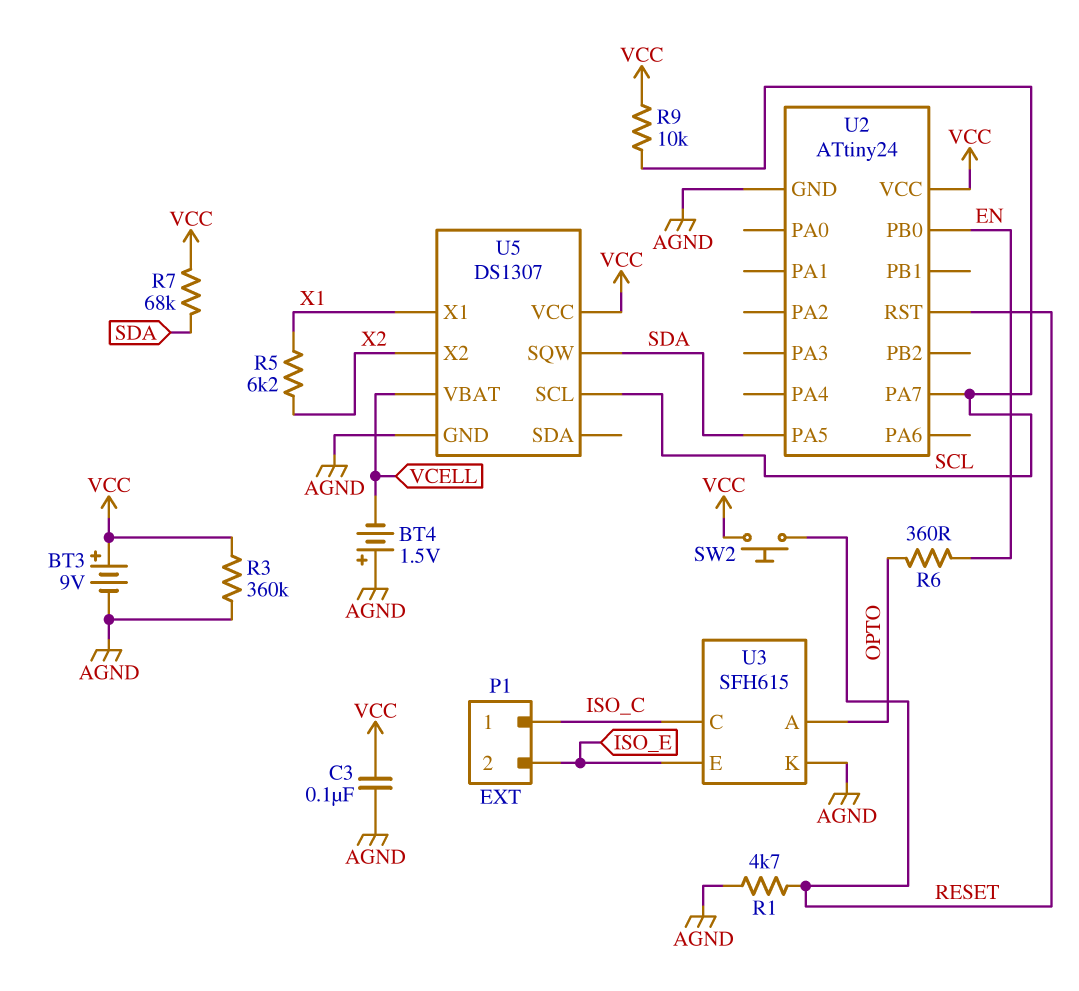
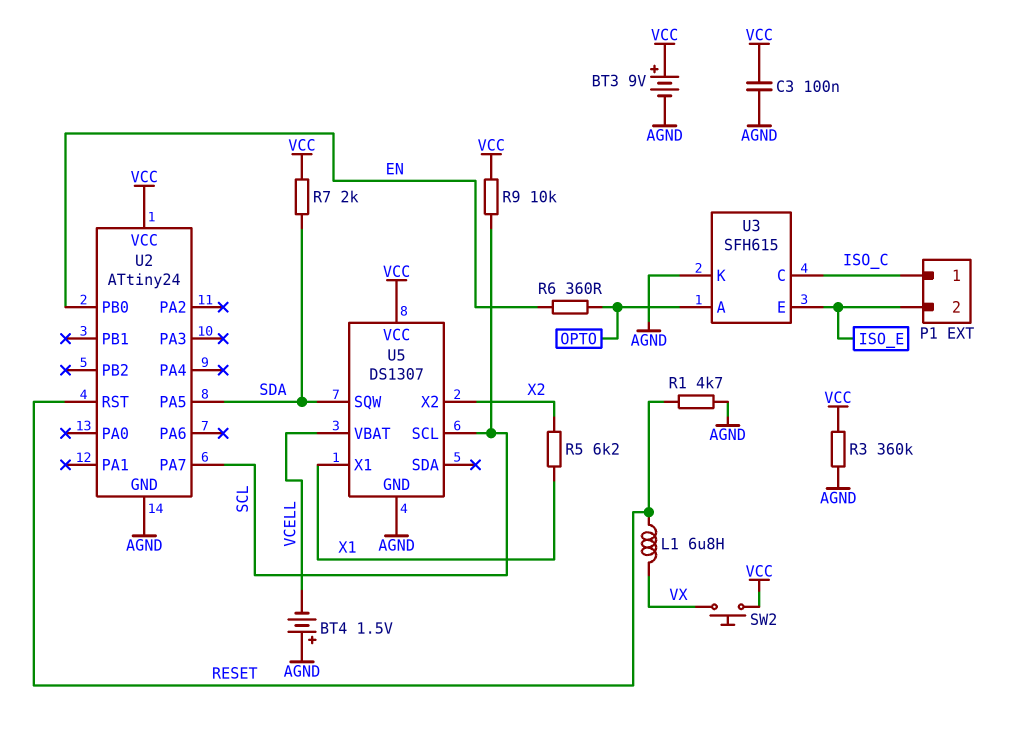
L1: none -> 6.8uH (RESET, VX)
R7: 68k (SDA, VCC) -> 2k (SDA, VCC)
SW2: button (RESET, VCC) -> button (VCC, VX)

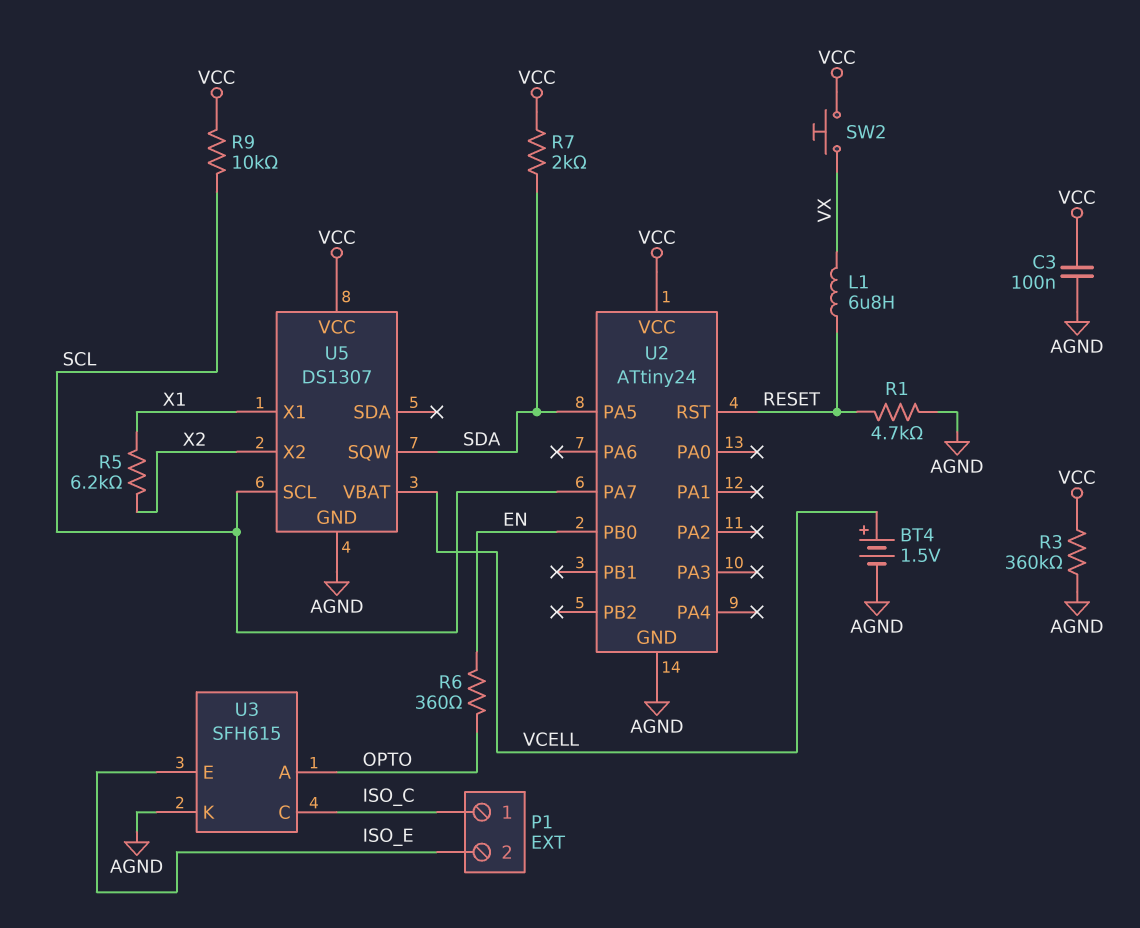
BT3: 9V (plus VCC, minus AGND) -> none
BT4: 1.5V (plus AGND, minus VCELL) -> 1.5V (plus VCELL, minus AGND)

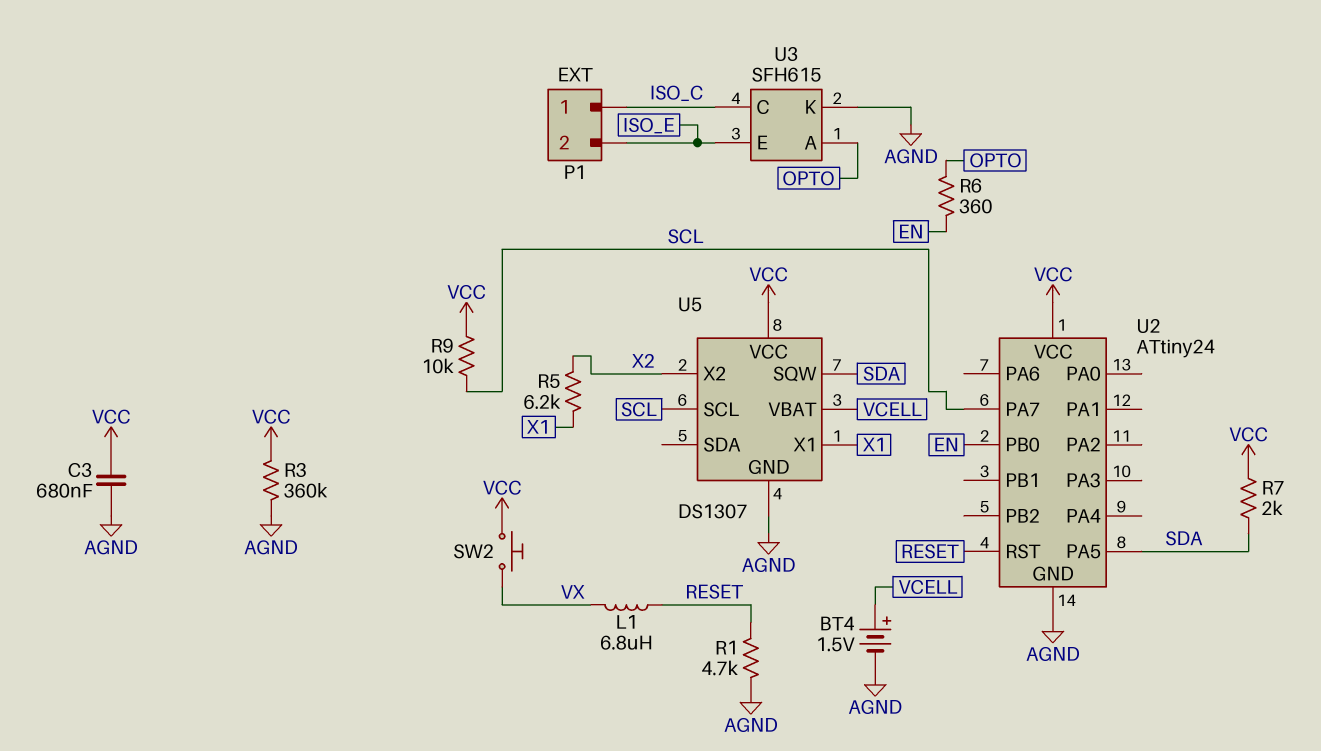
C3: 100nF (AGND, VCC) -> 680nF (AGND, VCC)

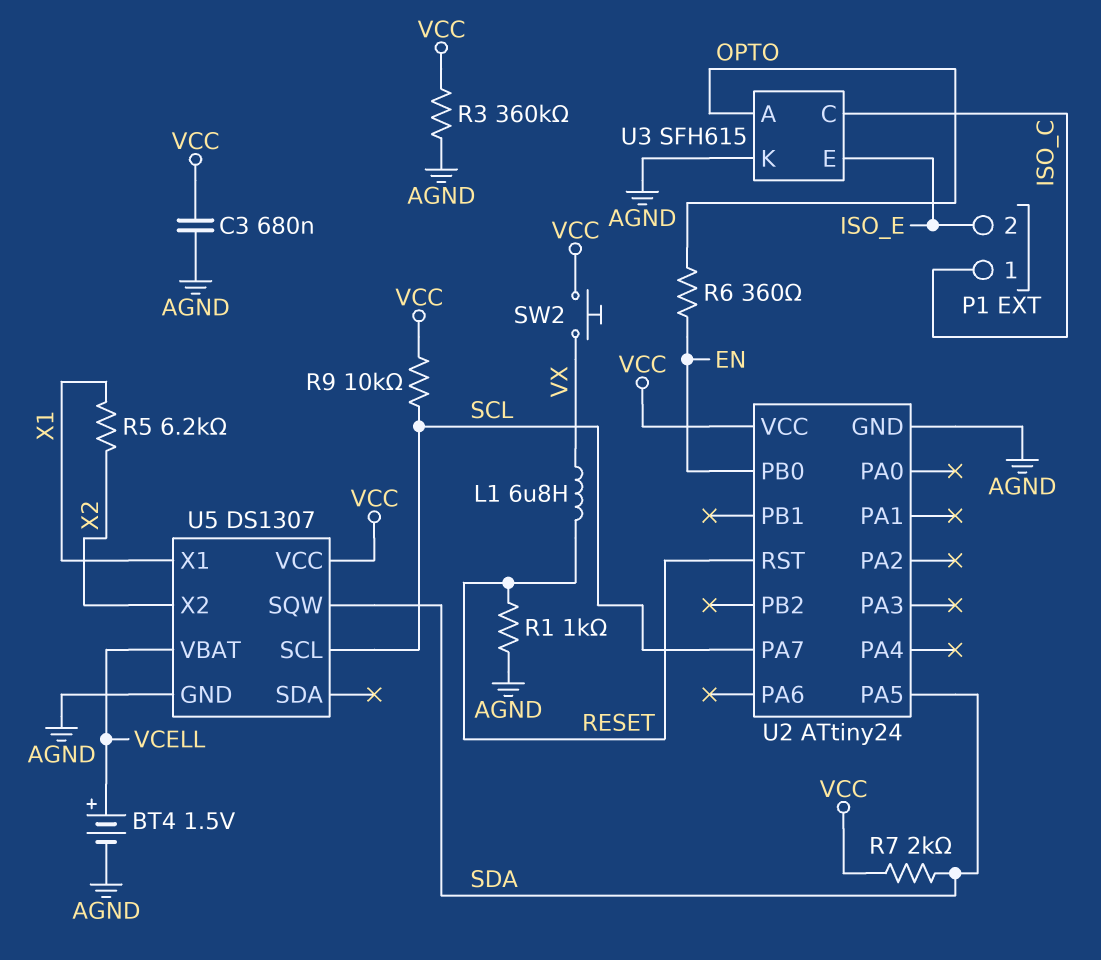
R1: 4.7k (AGND, RESET) -> 1k (AGND, RESET)

